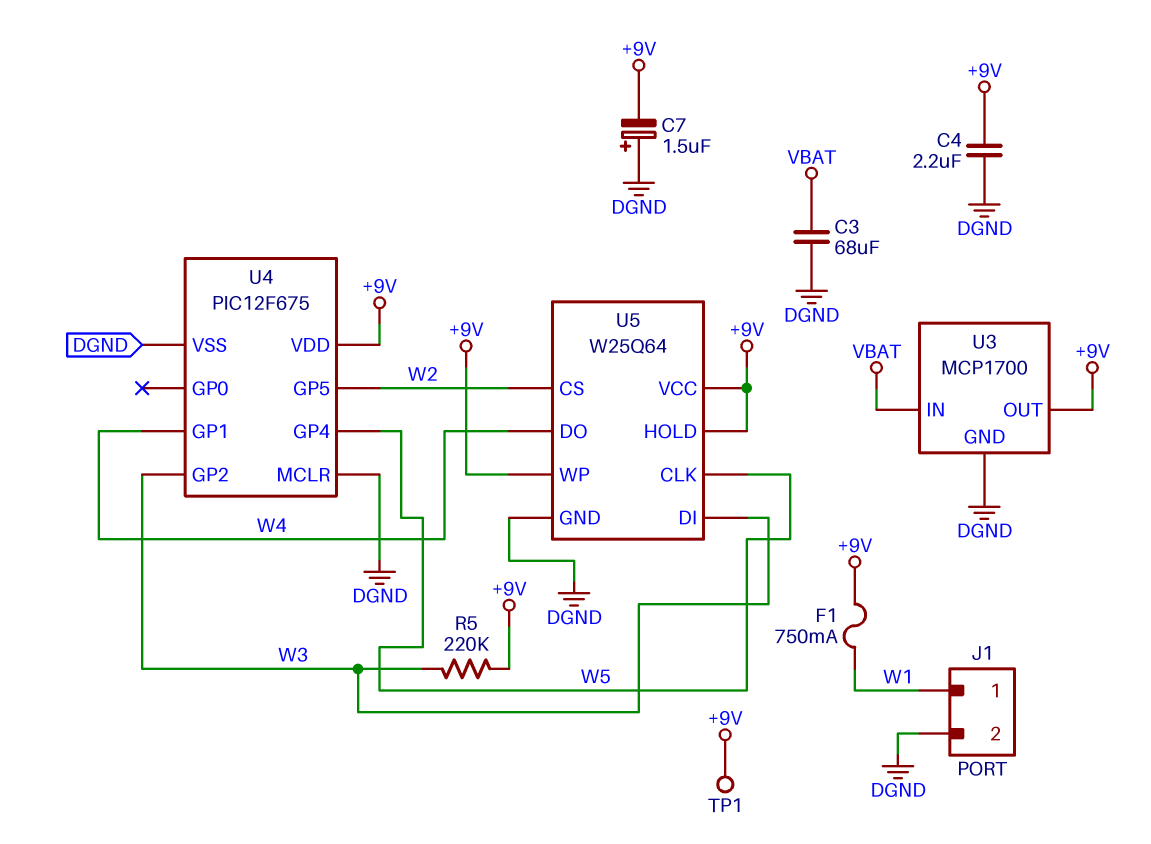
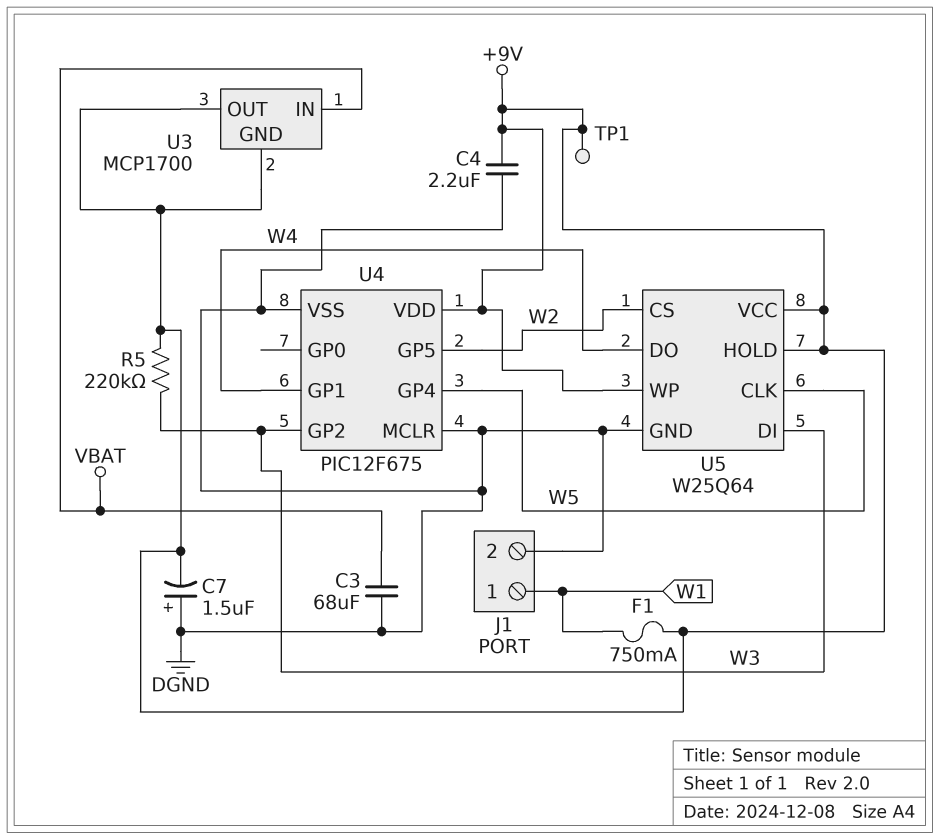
U3 pin GND: DGND -> +9V

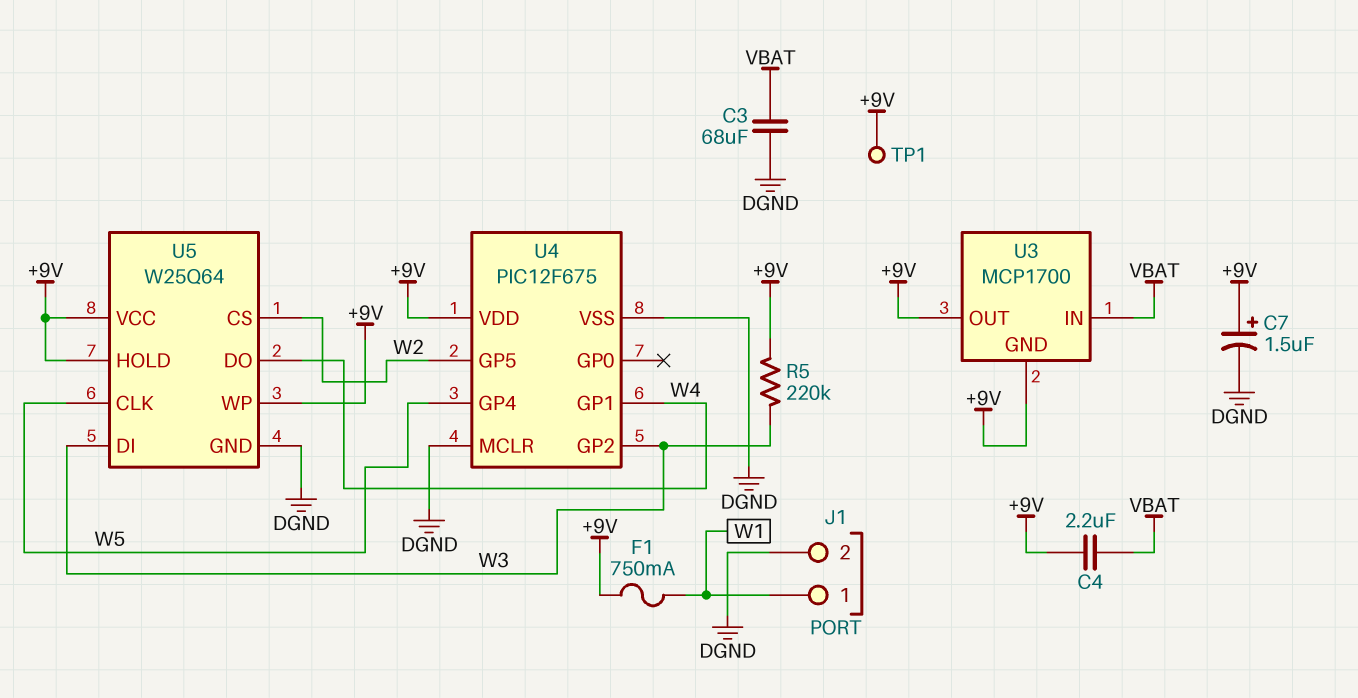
C4: 2.2uF (+9V, DGND) -> 2.2uF (+9V, VBAT)
C7: 1.5uF (plus DGND, minus +9V) -> 1.5uF (plus +9V, minus DGND)

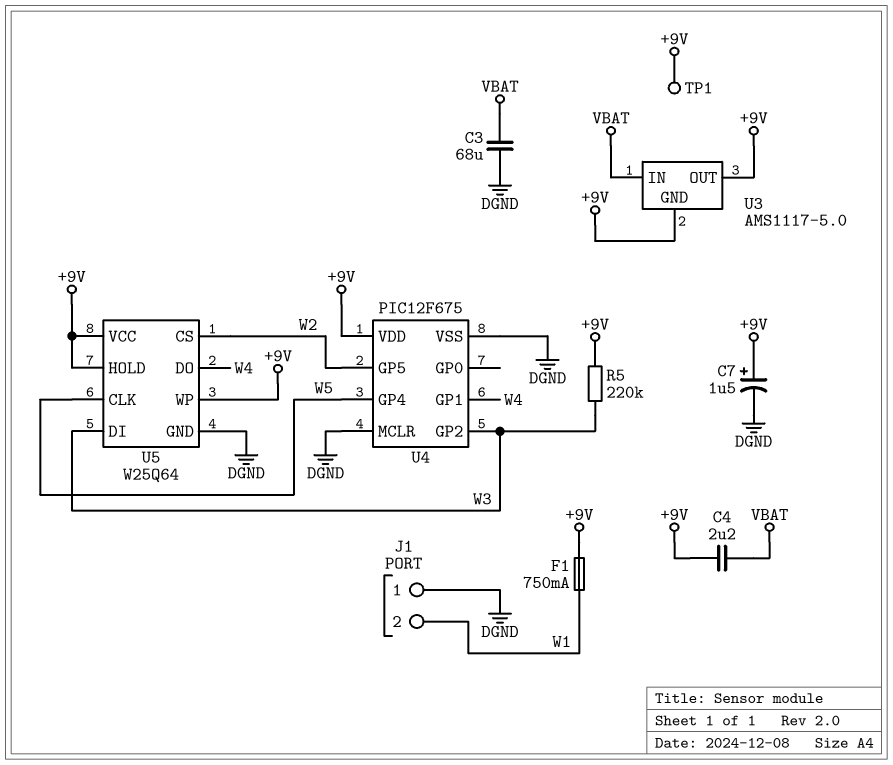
J1 pin 1: W1 -> DGND
J1 pin 2: DGND -> W1
U3: MCP1700 -> AMS1117-5.0

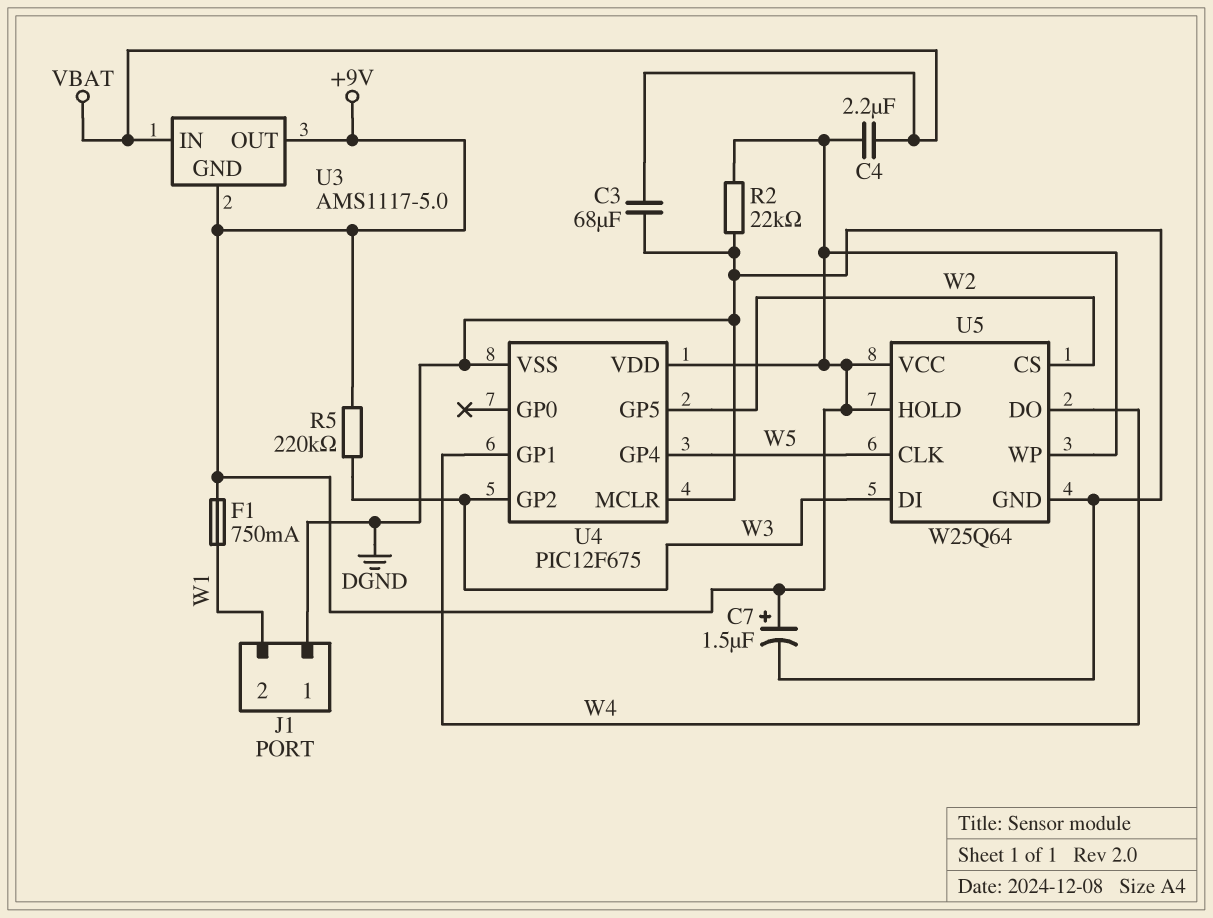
R2: none -> 22k (+9V, DGND)
TP1: test point (+9V) -> none

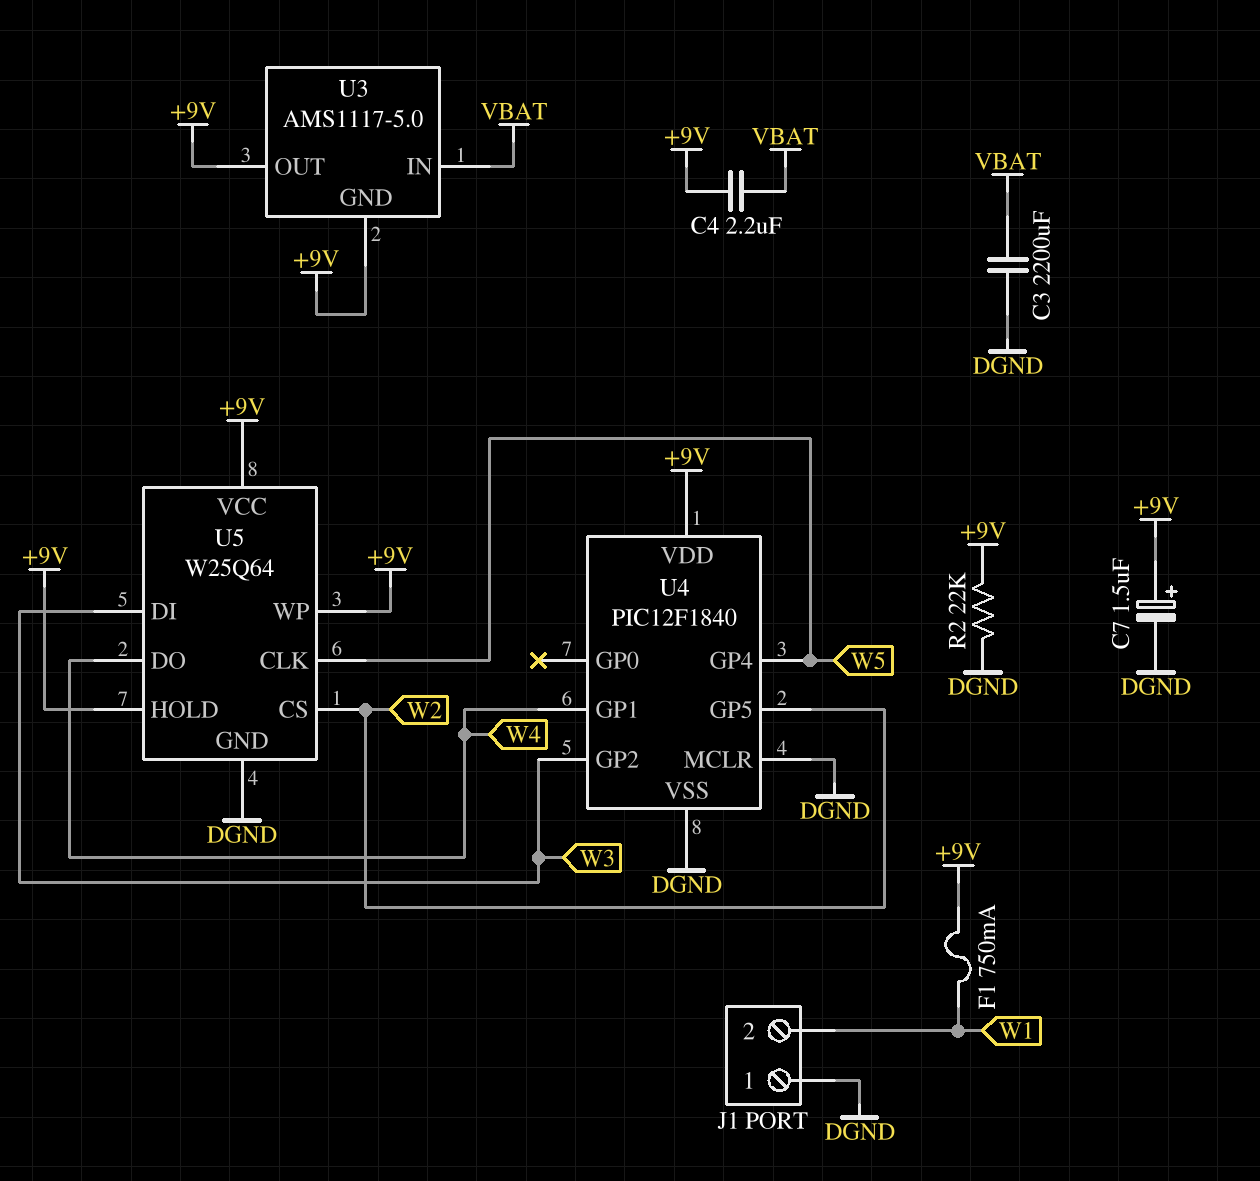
C3: 68uF (DGND, VBAT) -> 2200uF (DGND, VBAT)
R5: 220k (+9V, W3) -> none
U4: PIC12F675 -> PIC12F1840

